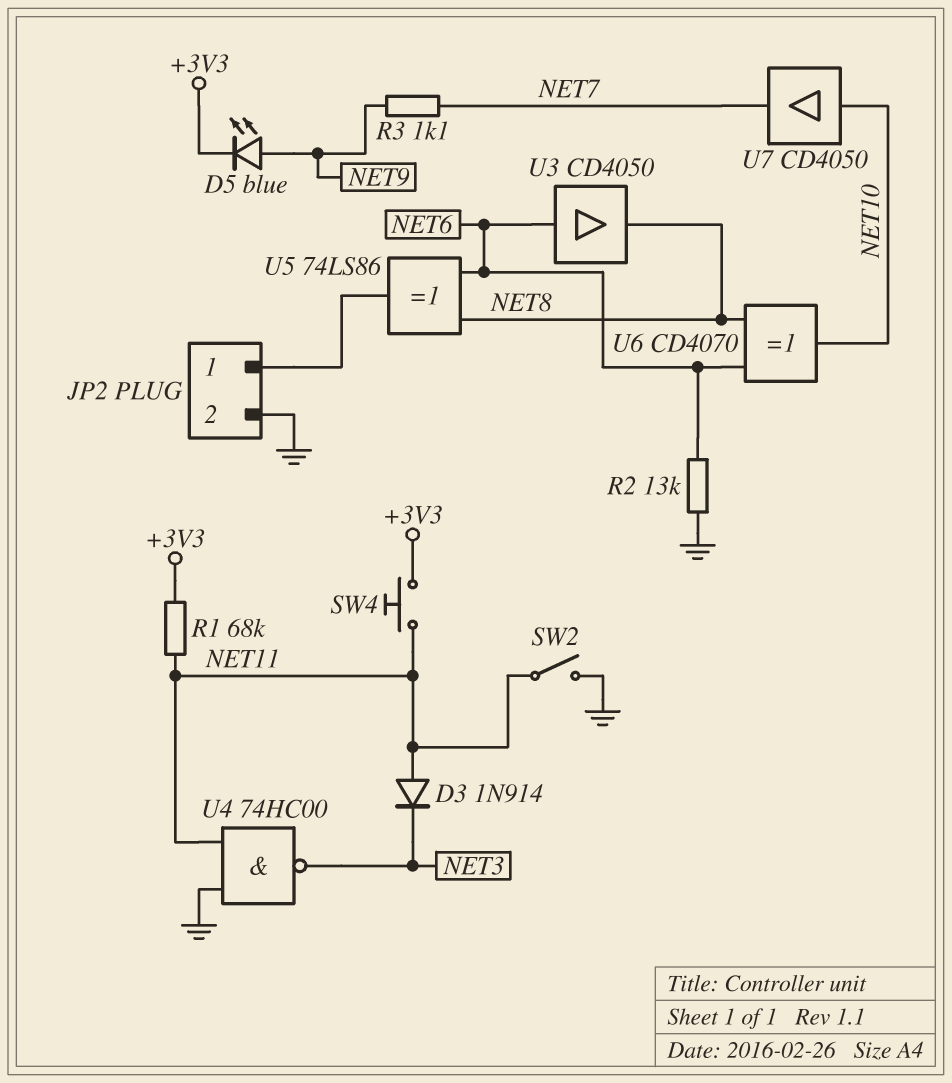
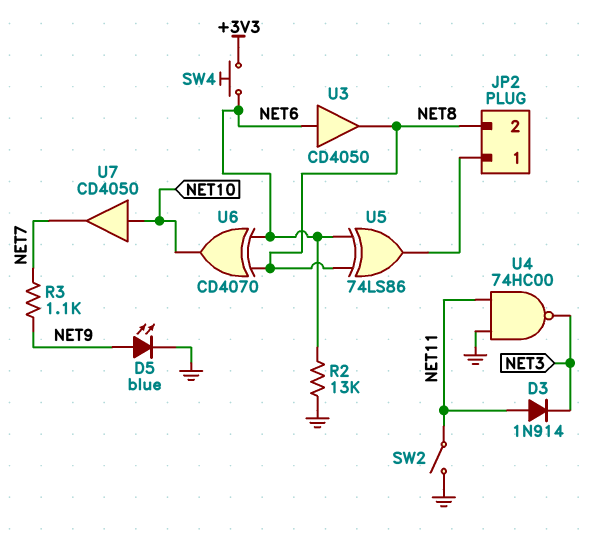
D5: LED blue (A NET9, K +3V3) -> LED blue (A NET9, K GND)
JP2 pin 2: GND -> NET8
R1: 68k (+3V3, NET11) -> none
SW4: button (+3V3, NET11) -> button (+3V3, NET6)

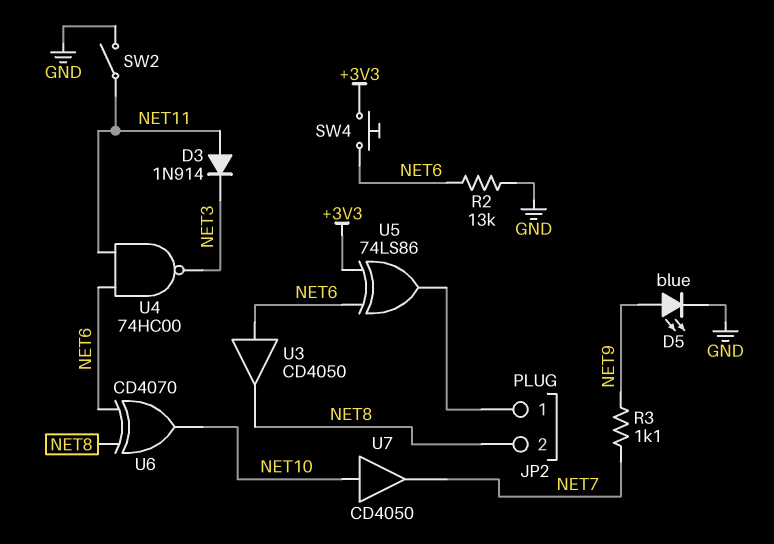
U4: NAND 74HC00 (in GND, in NET11, out NET3) -> NAND 74HC00 (in NET6, in NET11, out NET3)
U5: XOR 74LS86 (in NET6, in NET8, out JP2/1) -> XOR 74LS86 (in +3V3, in NET6, out JP2/1)

